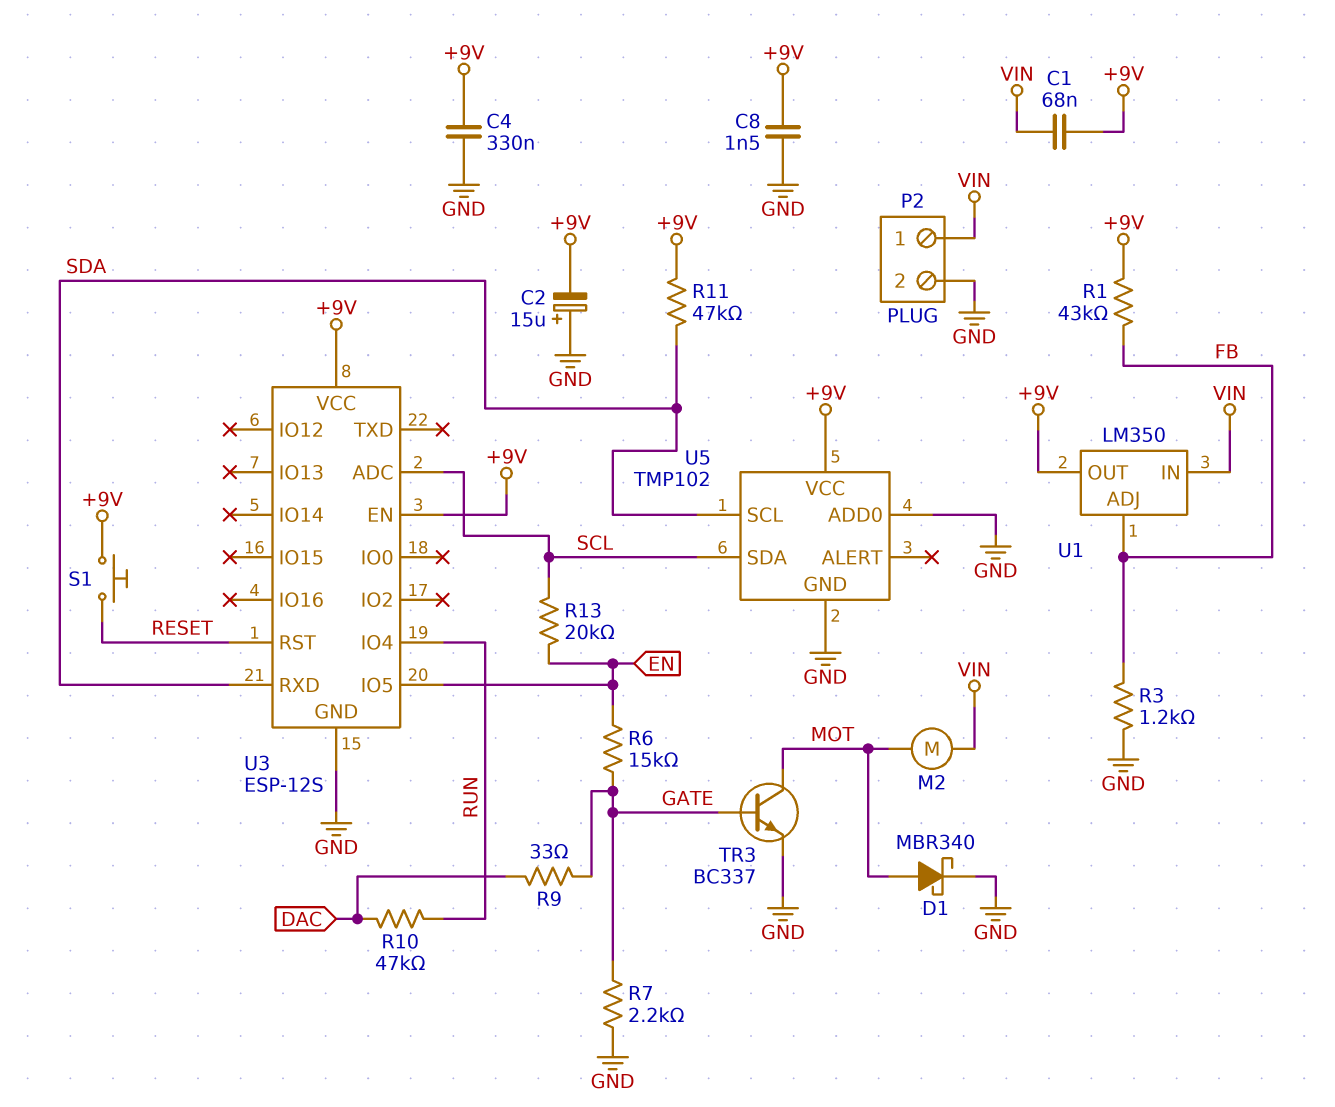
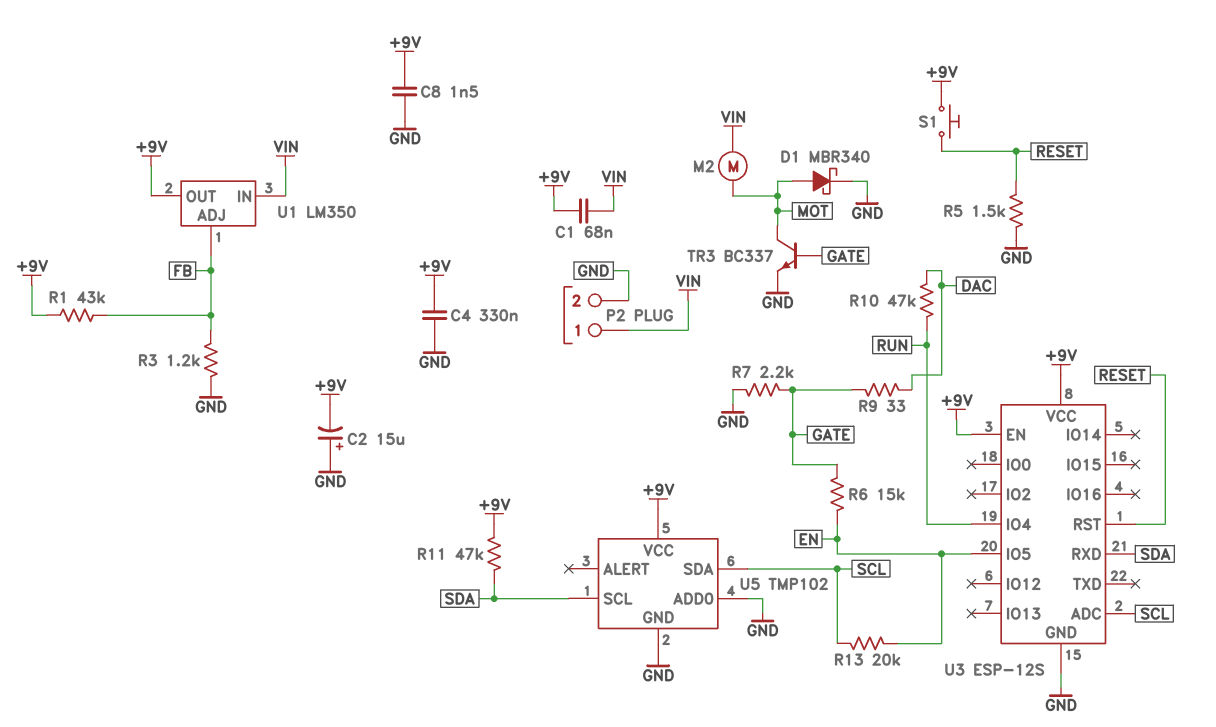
R5: none -> 1.5k (GND, RESET)

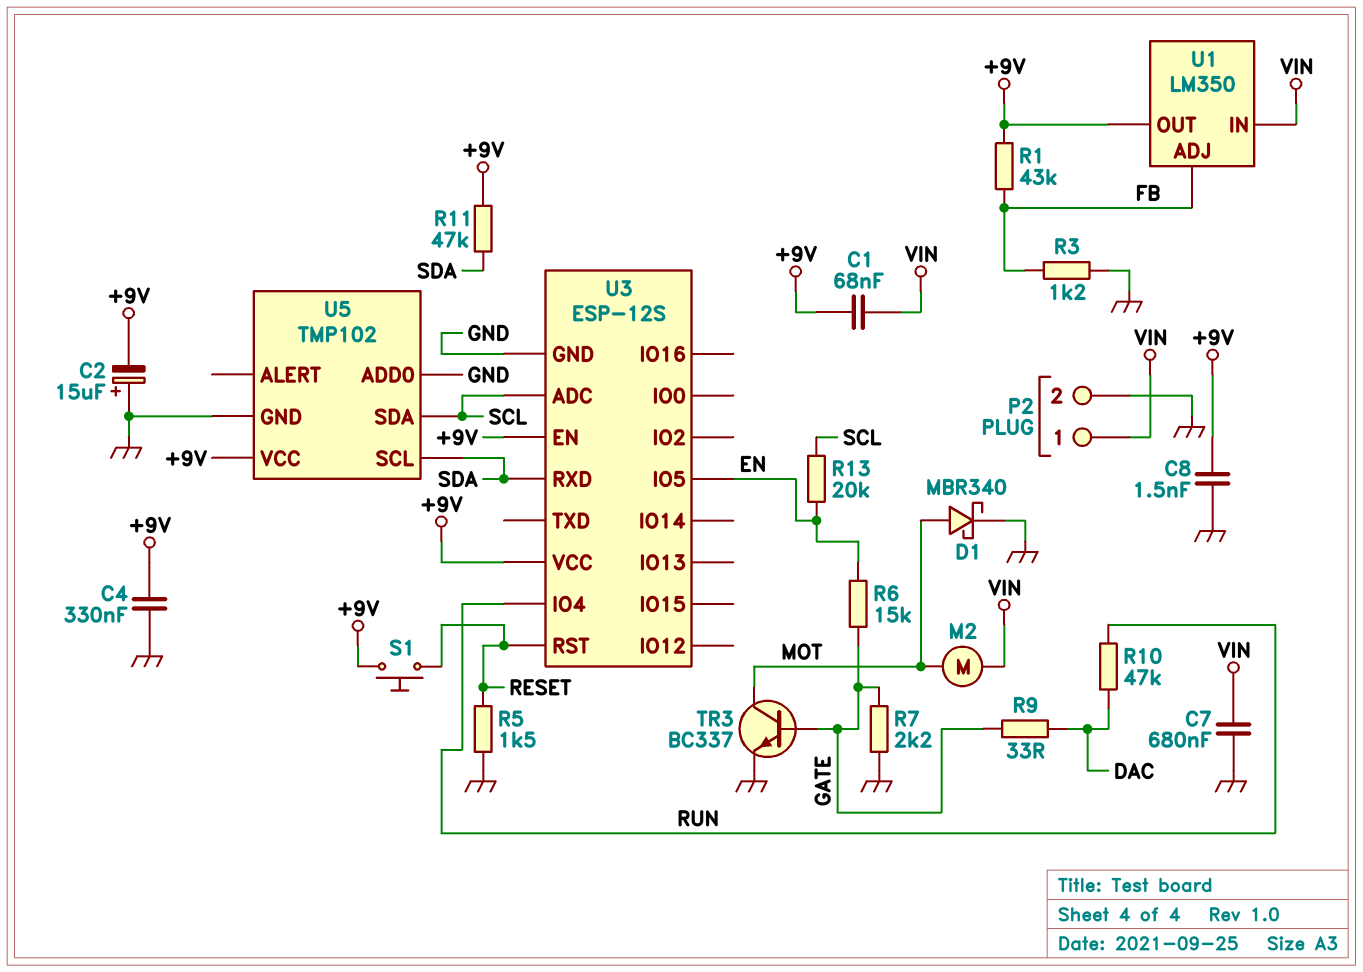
C7: none -> 680nF (GND, VIN)

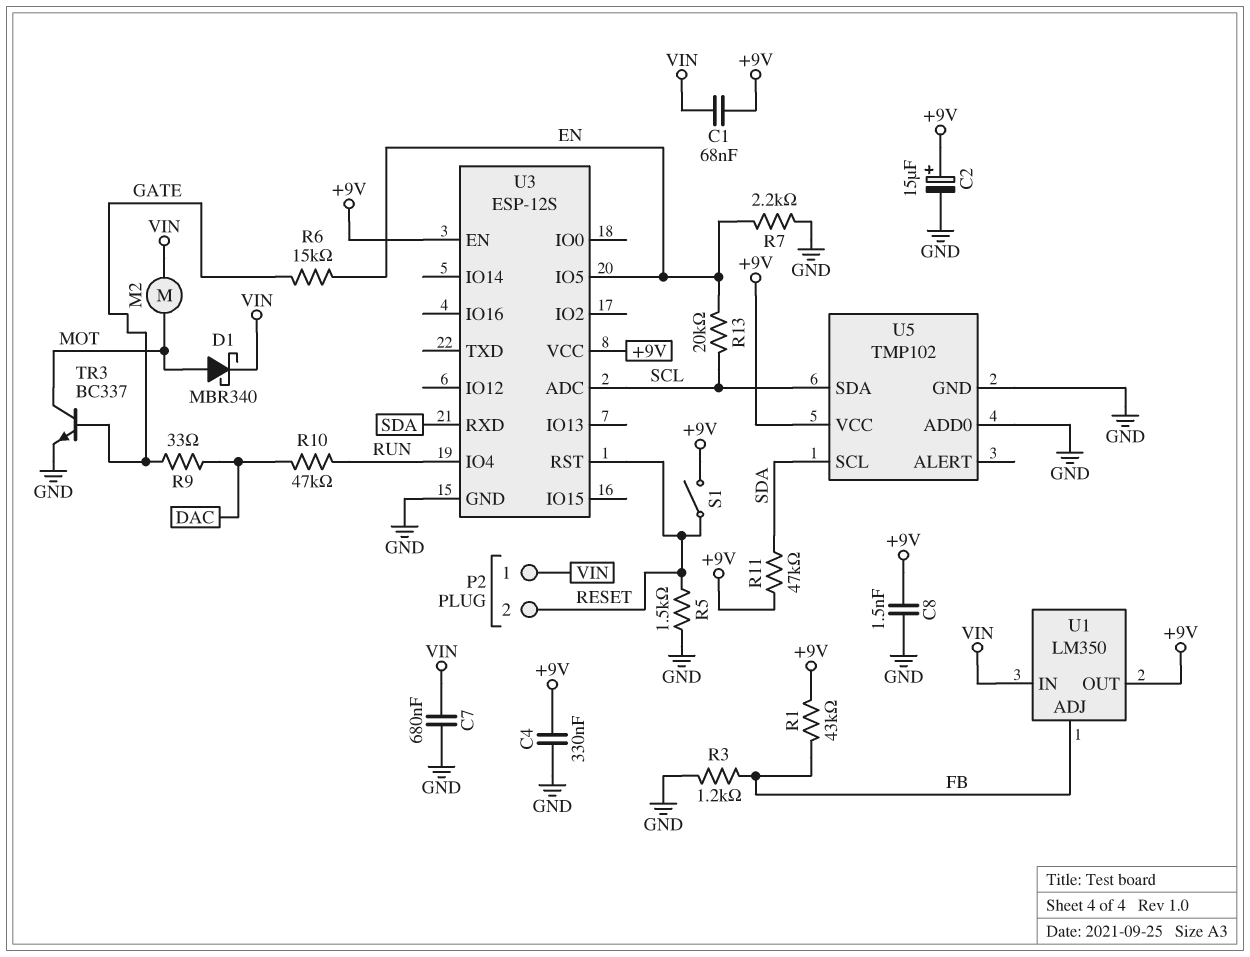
C2: 15uF (plus GND, minus +9V) -> 15uF (plus +9V, minus GND)
D1: schottky MBR340 (A MOT, K GND) -> schottky MBR340 (A MOT, K VIN)
P2 pin 2: GND -> RESET
R7: 2.2k (GATE, GND) -> 2.2k (EN, GND)
S1: button (+9V, RESET) -> switch (+9V, RESET)

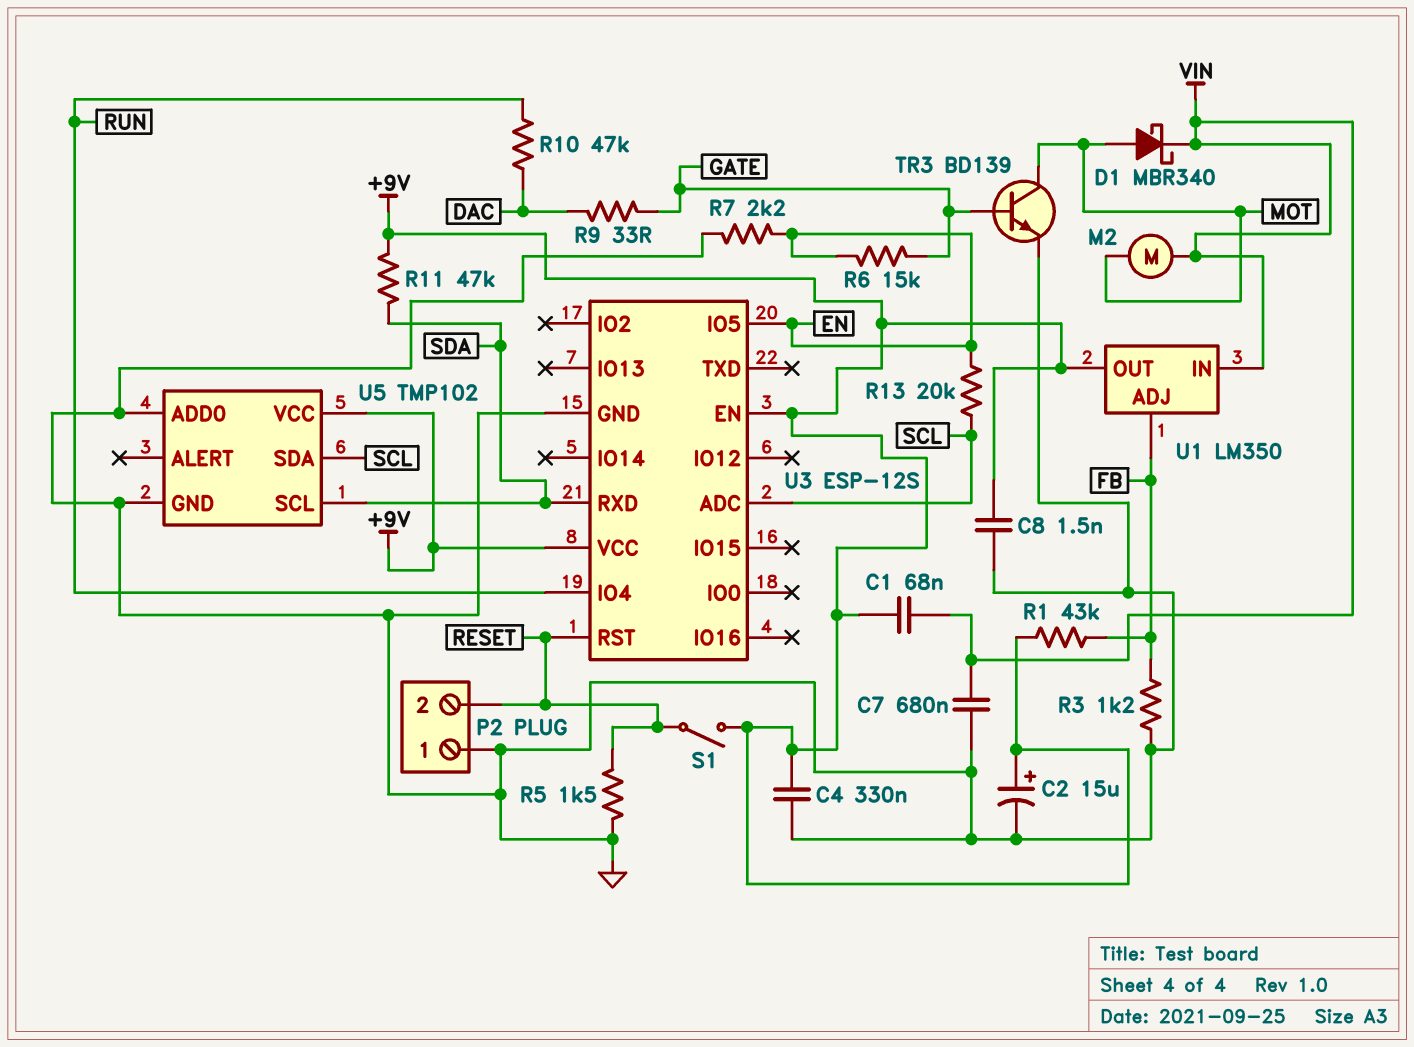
P2 pin 1: VIN -> GND
TR3: NPN BC337 (B GATE, C MOT, E GND) -> NPN BD139 (B GATE, C MOT, E GND)

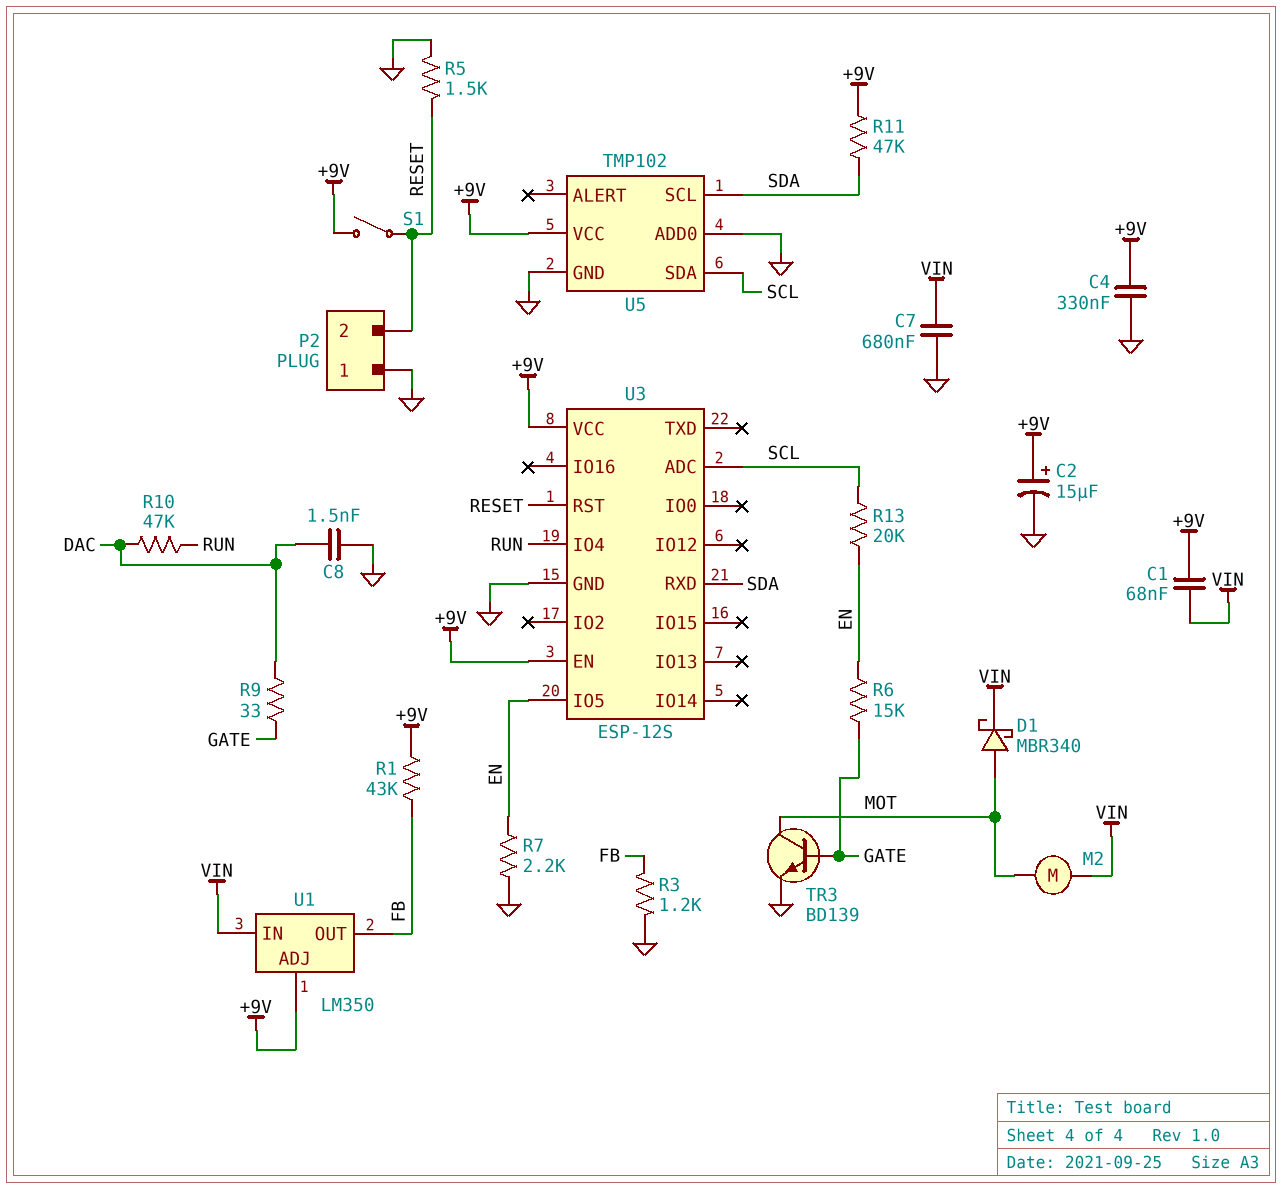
C8: 1.5nF (+9V, GND) -> 1.5nF (DAC, GND)
U1 pin ADJ: FB -> +9V
U1 pin OUT: +9V -> FB

